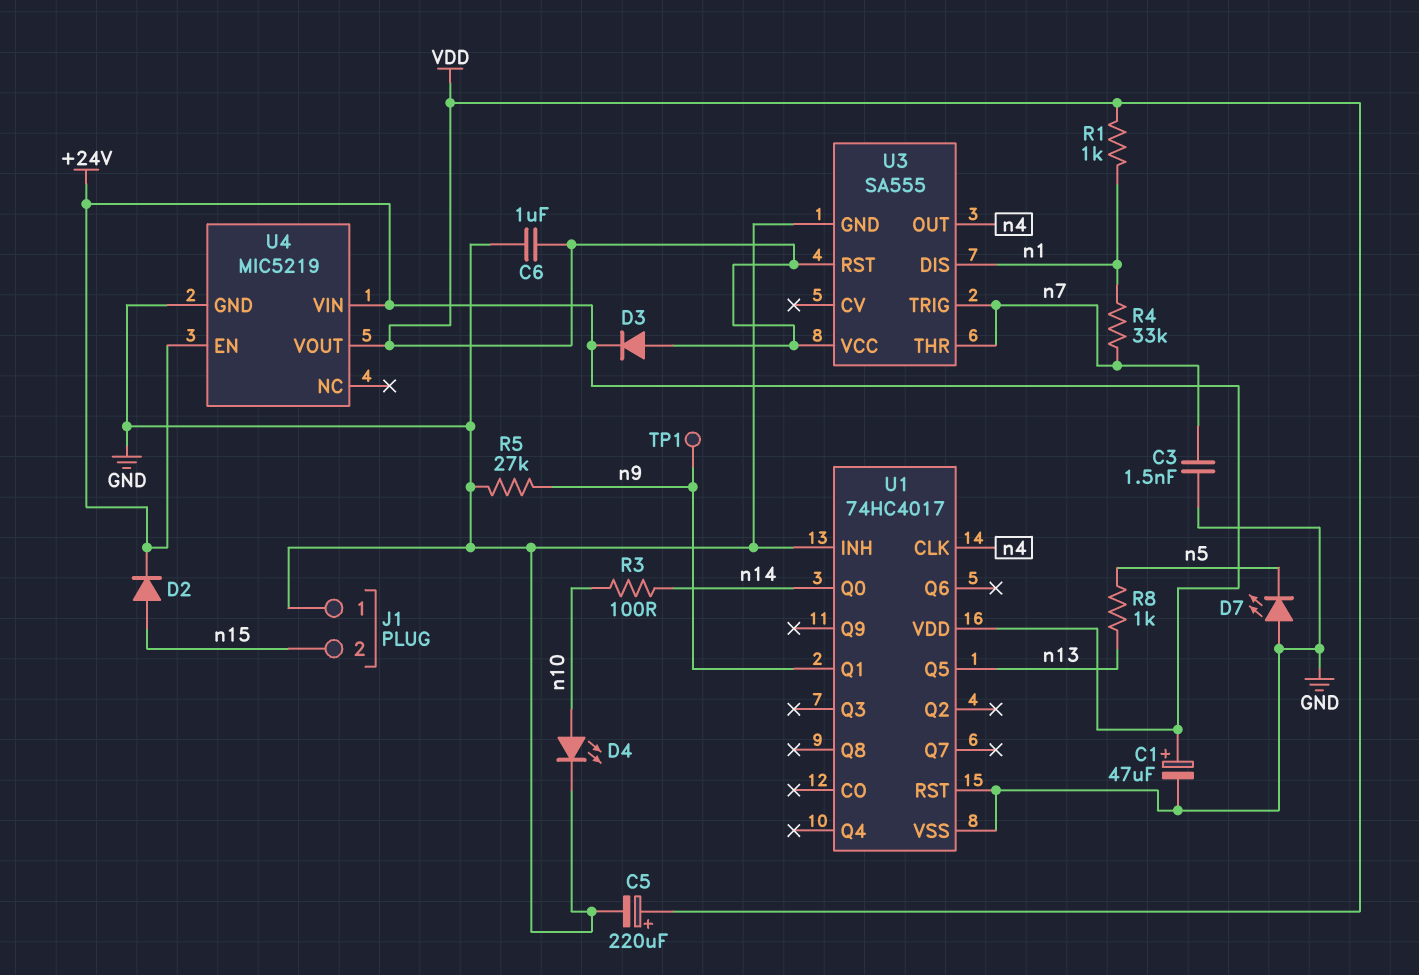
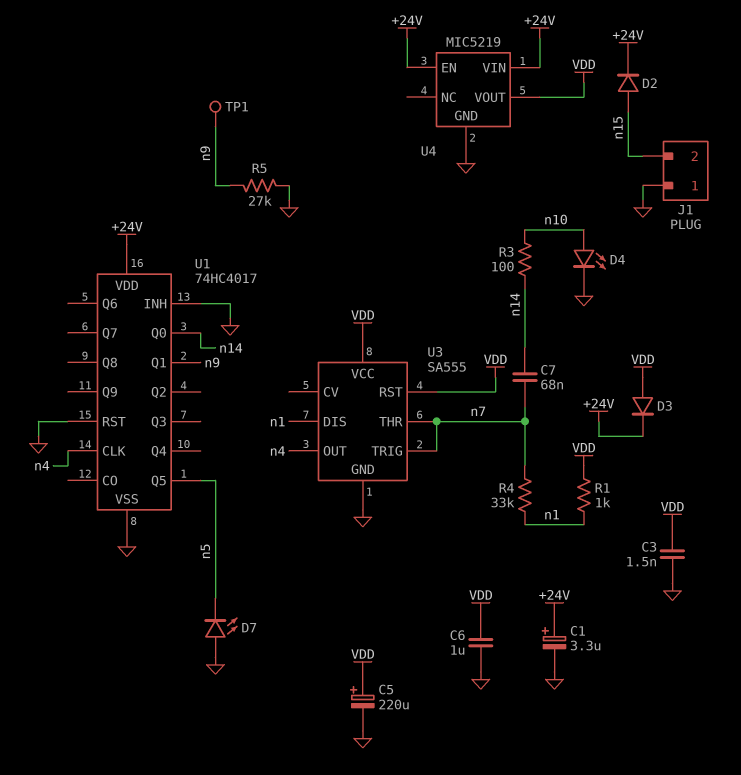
C1: 47uF (plus +24V, minus GND) -> 3.3uF (plus +24V, minus GND)
C3: 1.5nF (GND, n7) -> 1.5nF (GND, VDD)
C7: none -> 68nF (n7, n14)
R8: 1k (n5, n13) -> none
U1 pin Q5: n13 -> n5

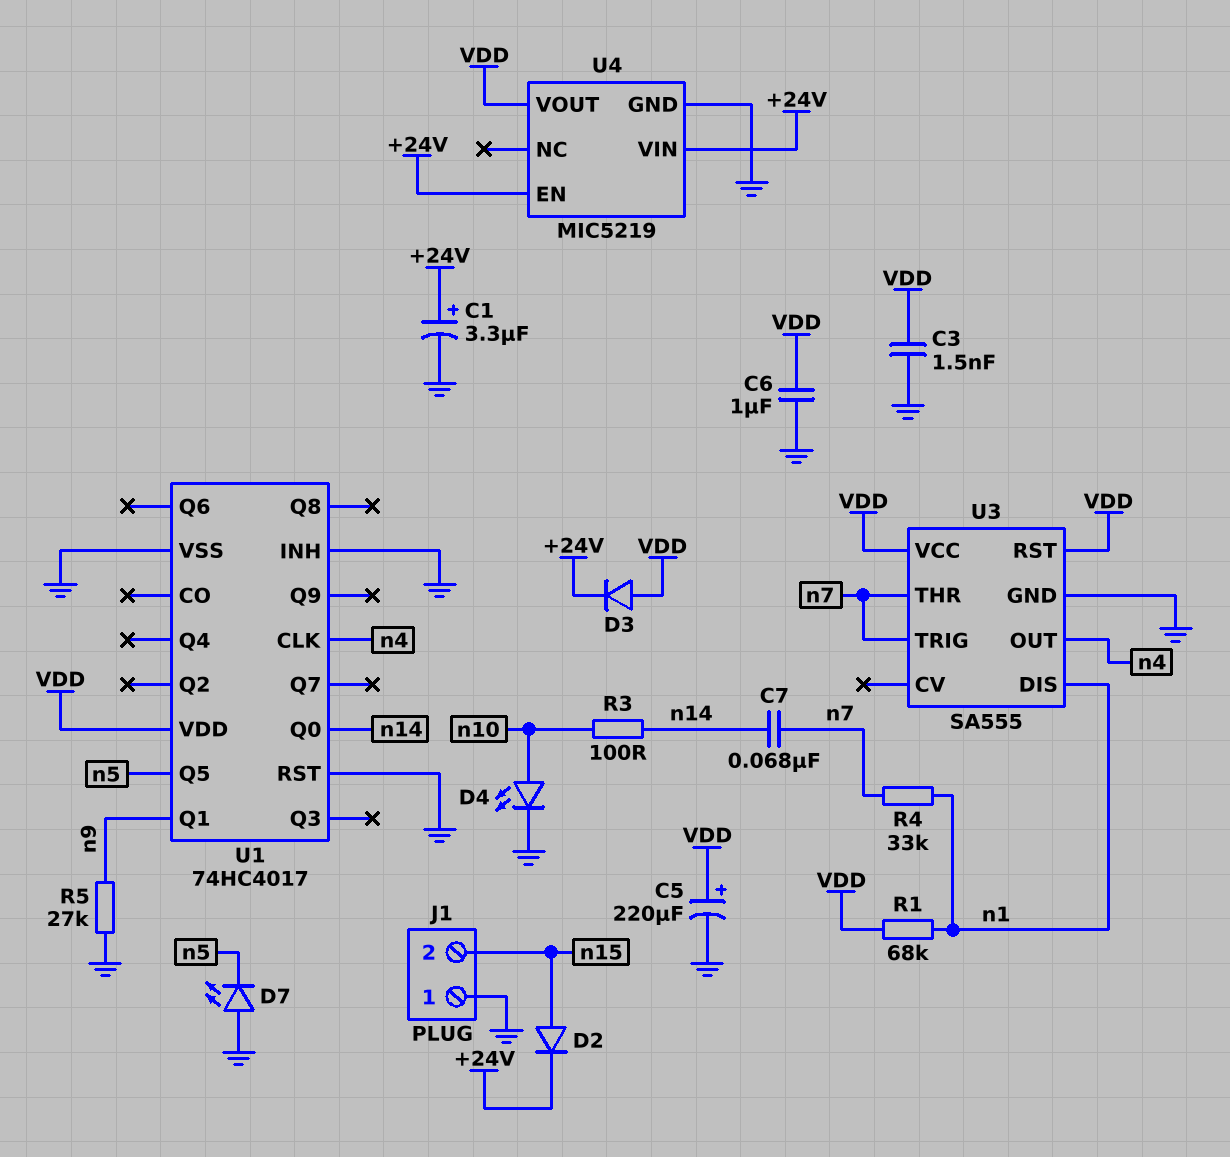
R1: 1k (VDD, n1) -> 68k (VDD, n1)
TP1: test point (n9) -> none
U1 pin VDD: +24V -> VDD

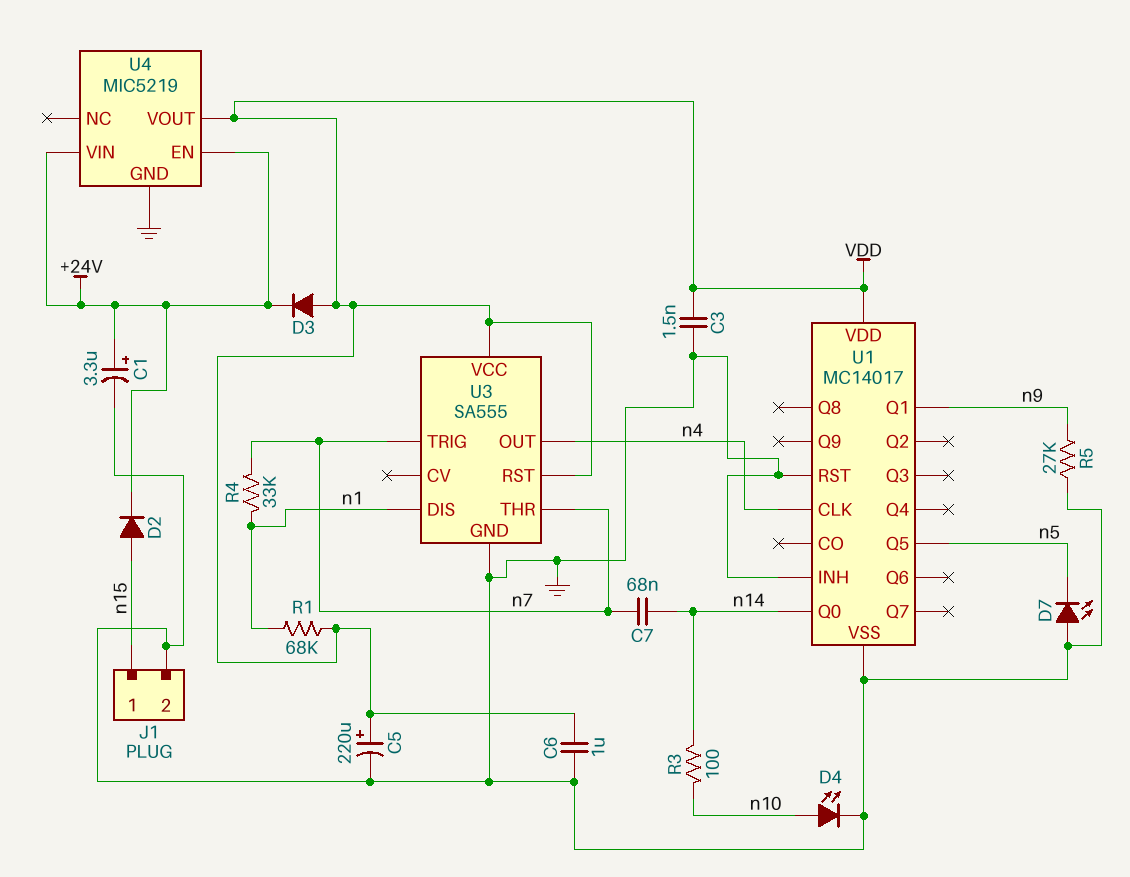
J1 pin 1: GND -> n15
J1 pin 2: n15 -> GND
U1: 74HC4017 -> MC14017

